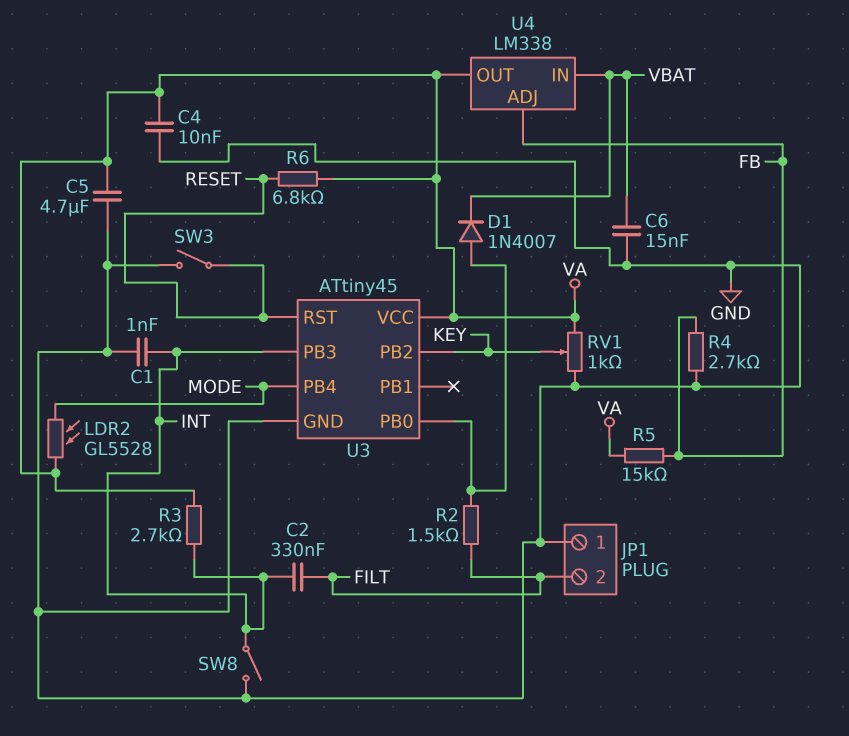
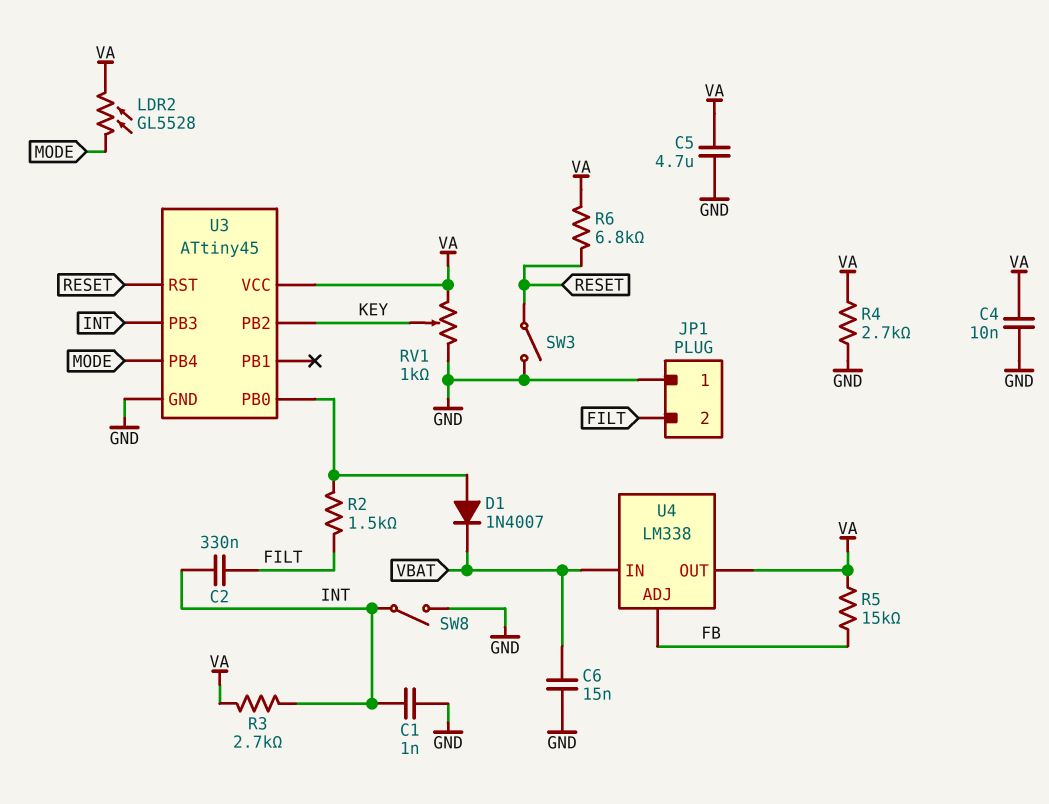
R4: 2.7k (FB, GND) -> 2.7k (GND, VA)

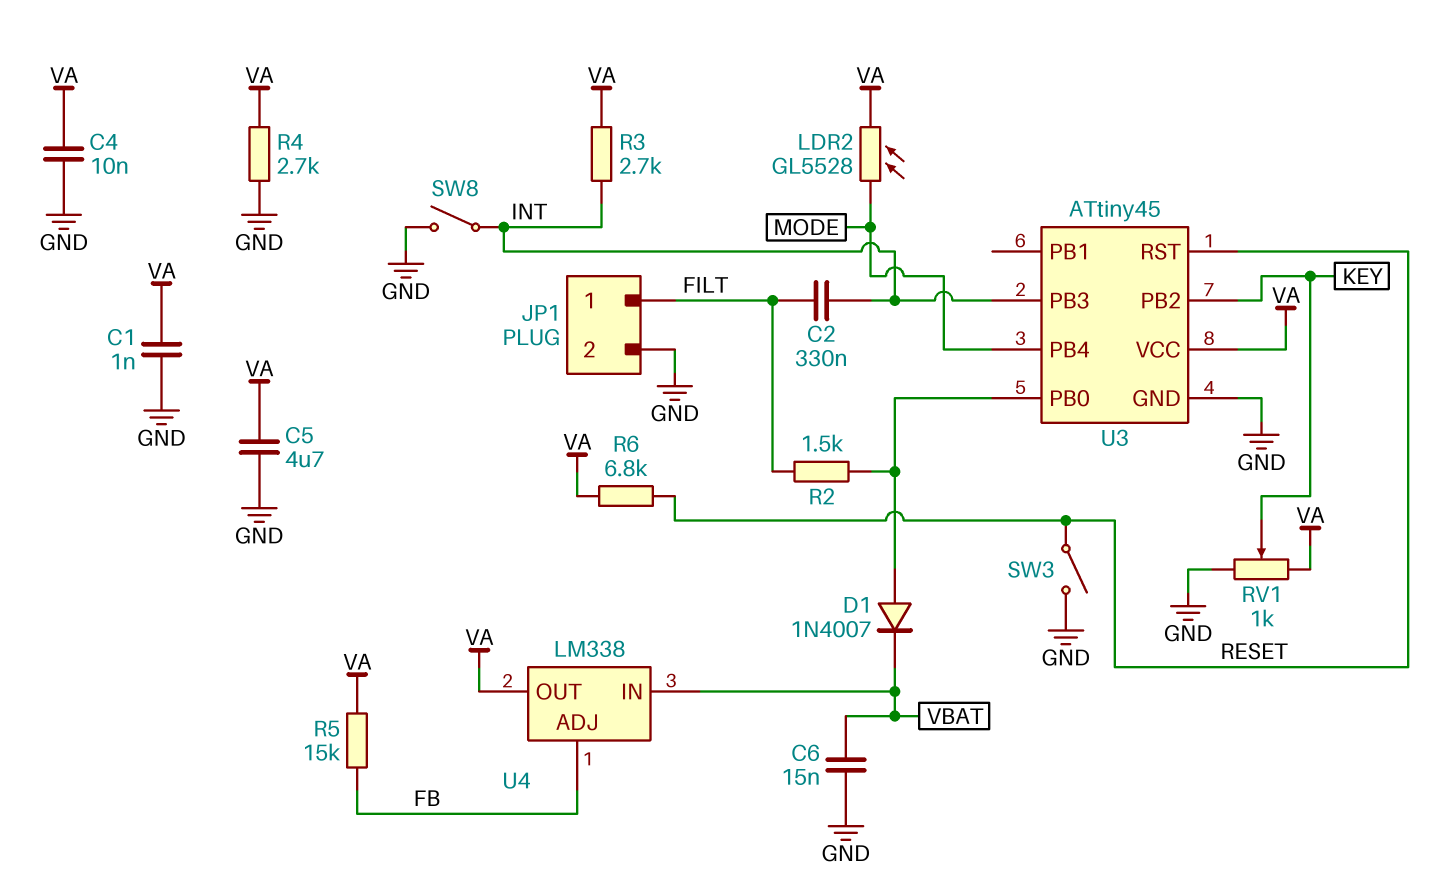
C1: 1nF (GND, INT) -> 1nF (GND, VA)
JP1 pin 1: GND -> FILT
JP1 pin 2: FILT -> GND

